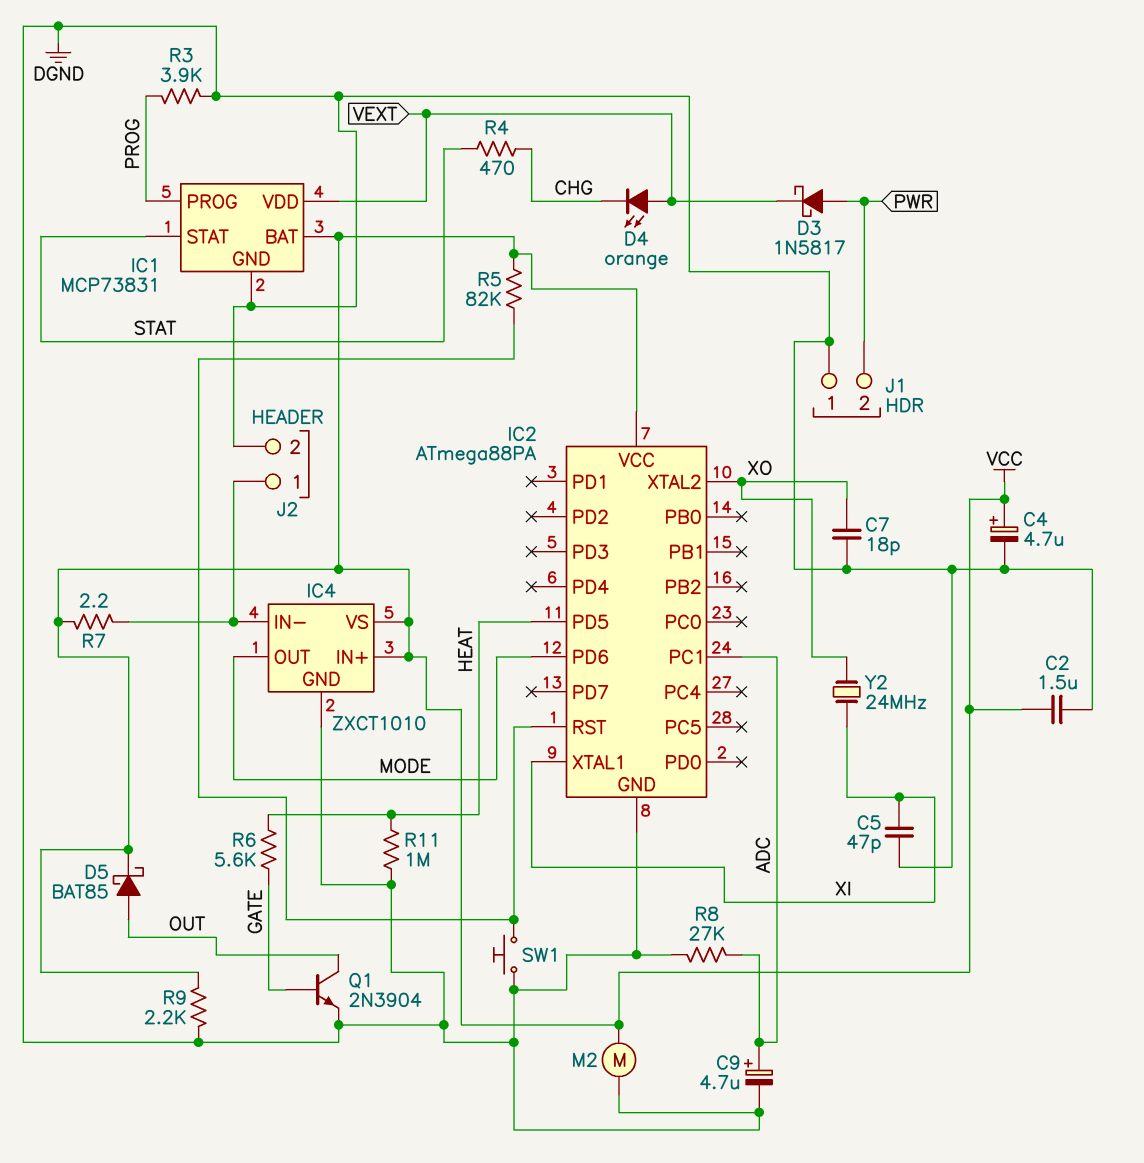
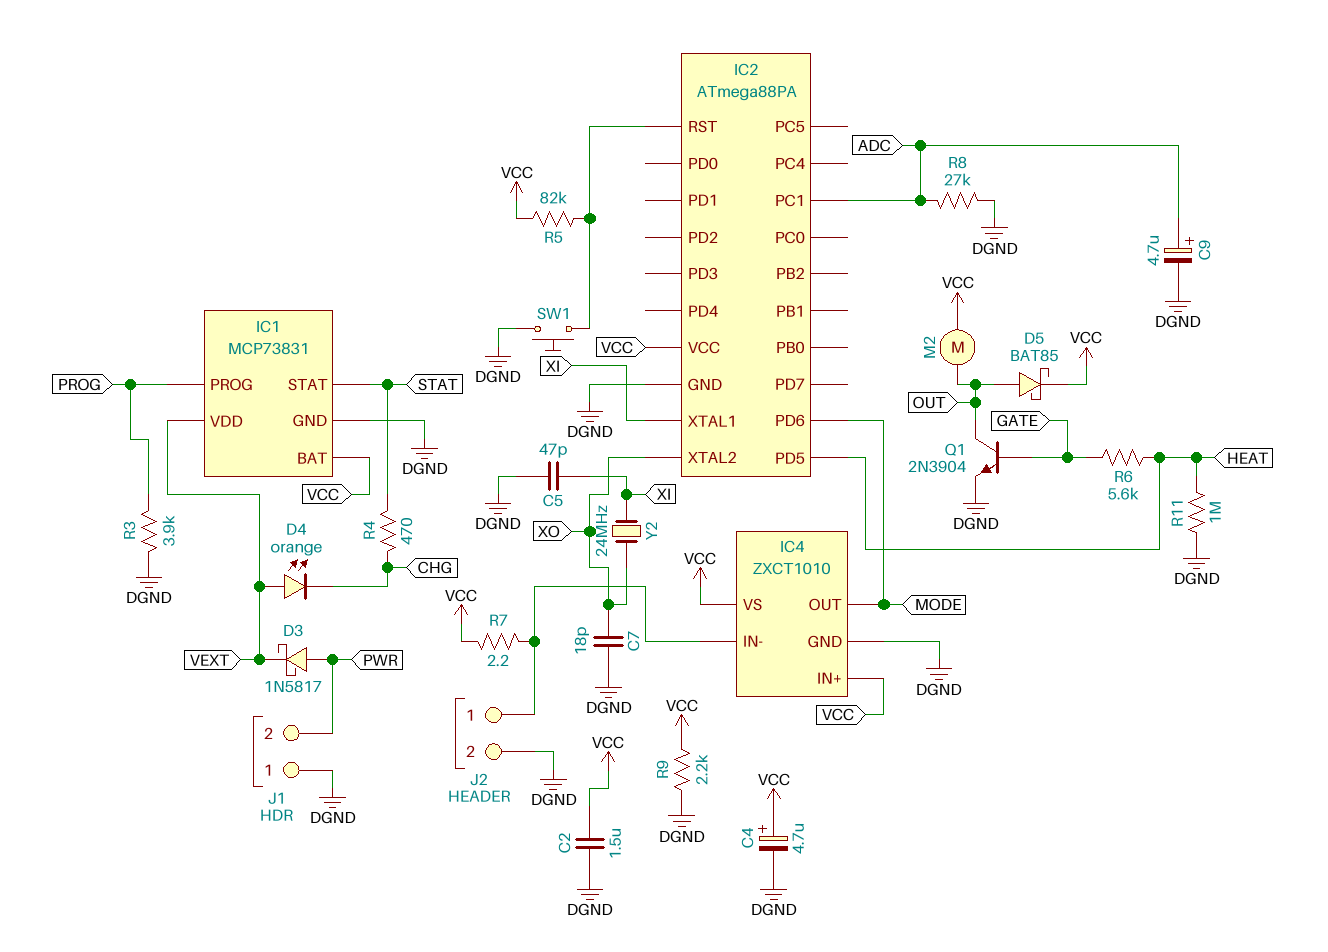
M2: motor (DGND, VCC) -> motor (OUT, VCC)

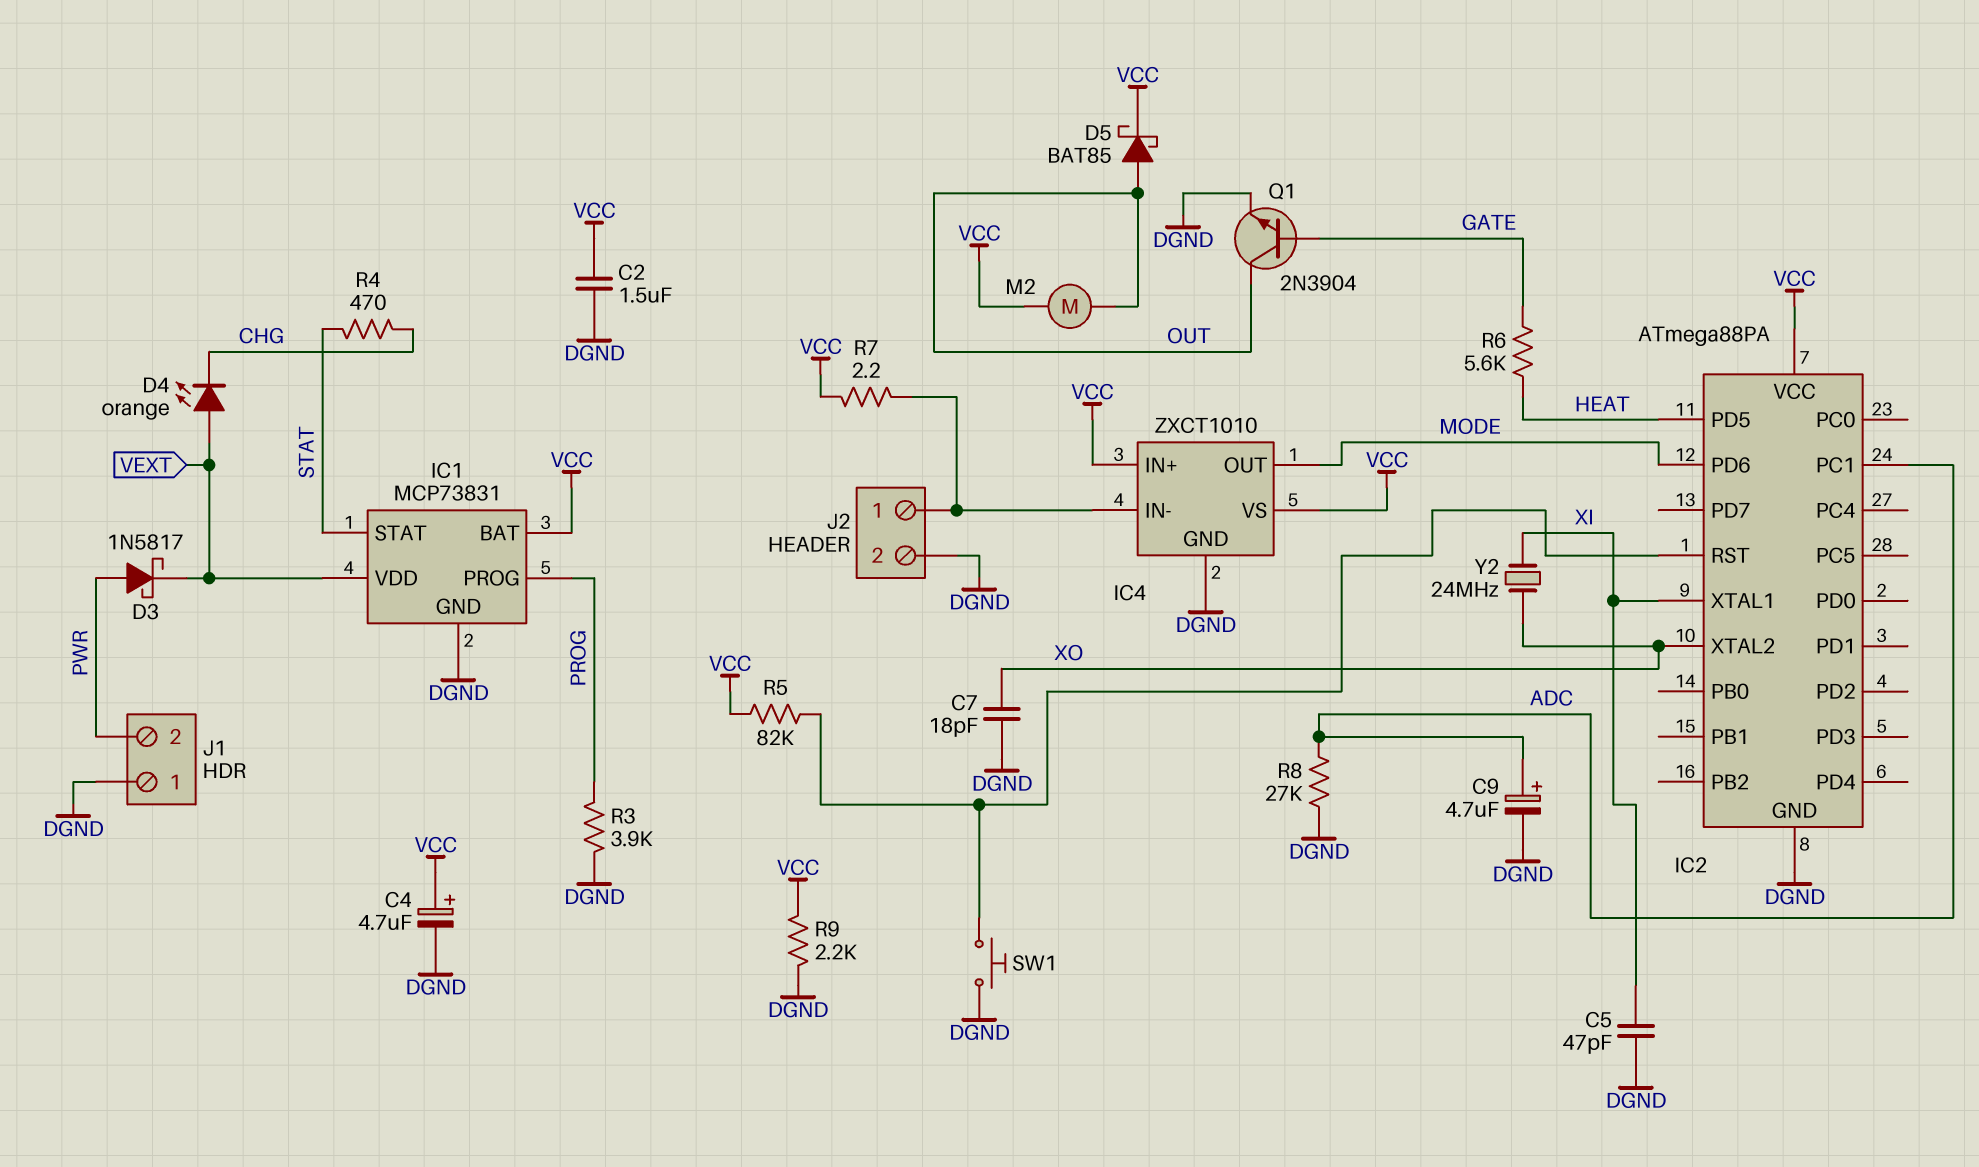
R11: 1M (DGND, HEAT) -> none

